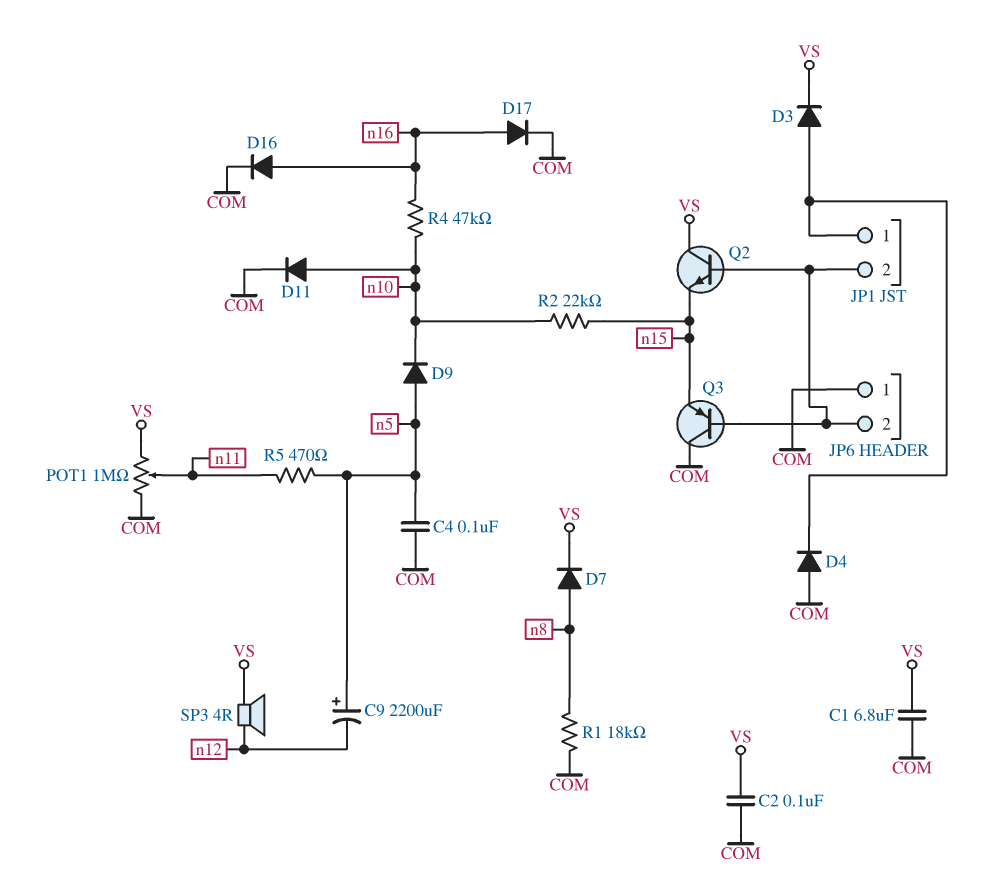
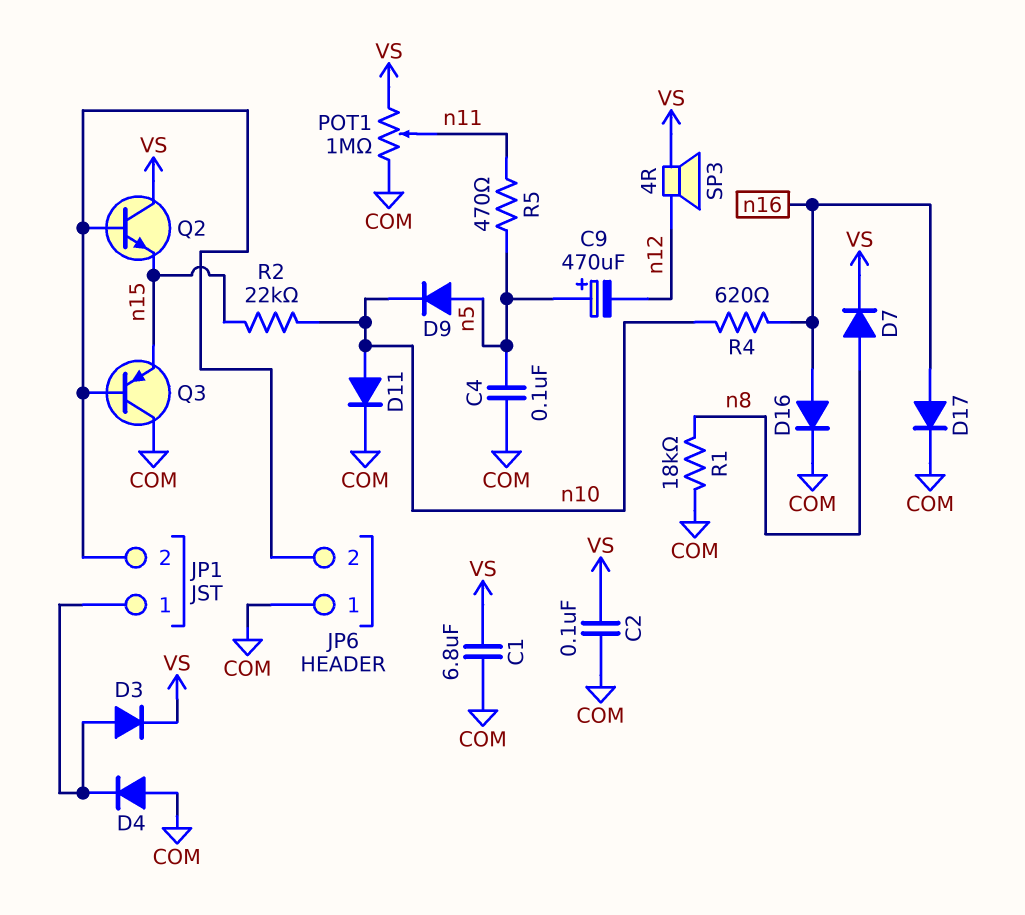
C9: 2200uF (plus n5, minus n12) -> 470uF (plus n5, minus n12)
R4: 47k (n10, n16) -> 620 (n10, n16)

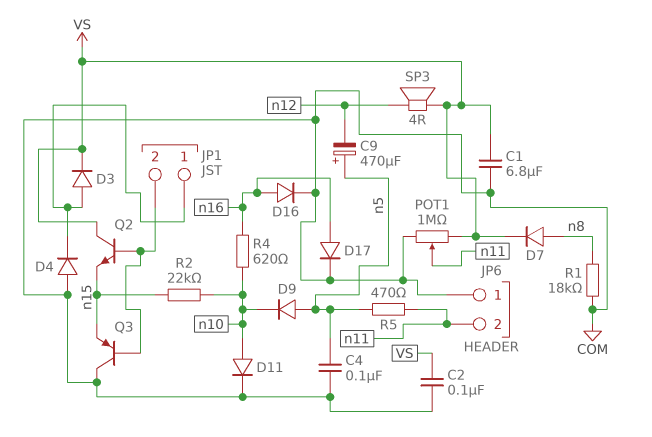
JP6 pin 2: JP1/2 -> n11

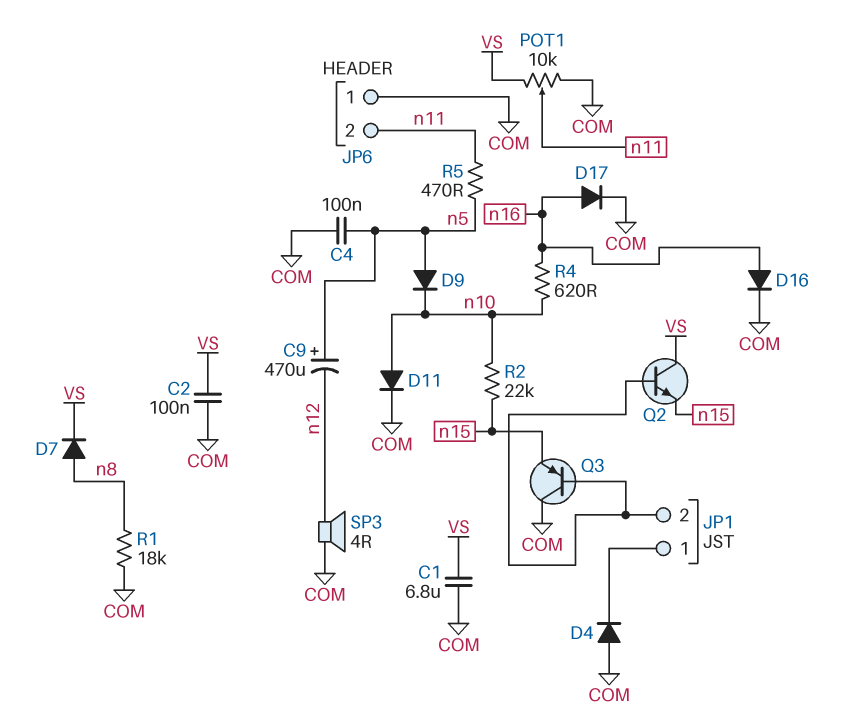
D3: diode (A JP1/1, K VS) -> none
POT1: 1M (COM, VS, wiper n11) -> 10k (COM, VS, wiper n11)
SP3: speaker 4R (VS, n12) -> speaker 4R (COM, n12)

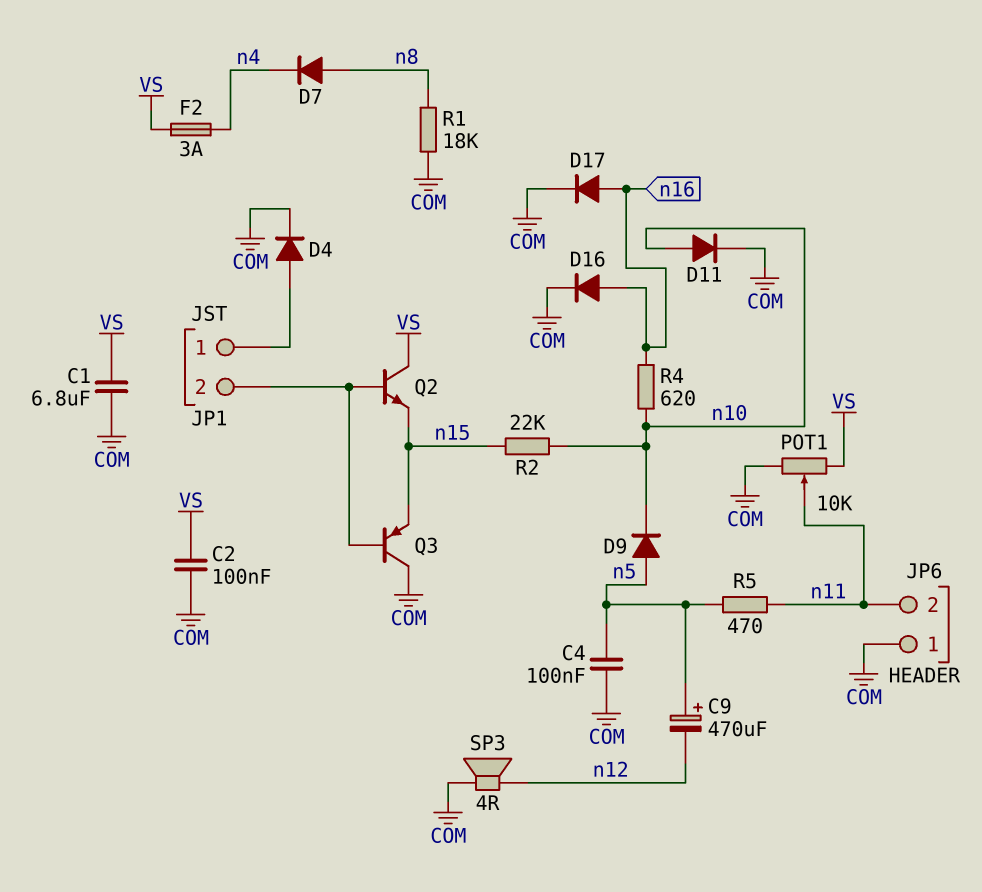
D4: diode (A COM, K JP1/1) -> diode (A JP1/1, K COM)
D7: diode (A n8, K VS) -> diode (A n8, K n4)
F2: none -> 3A (VS, n4)

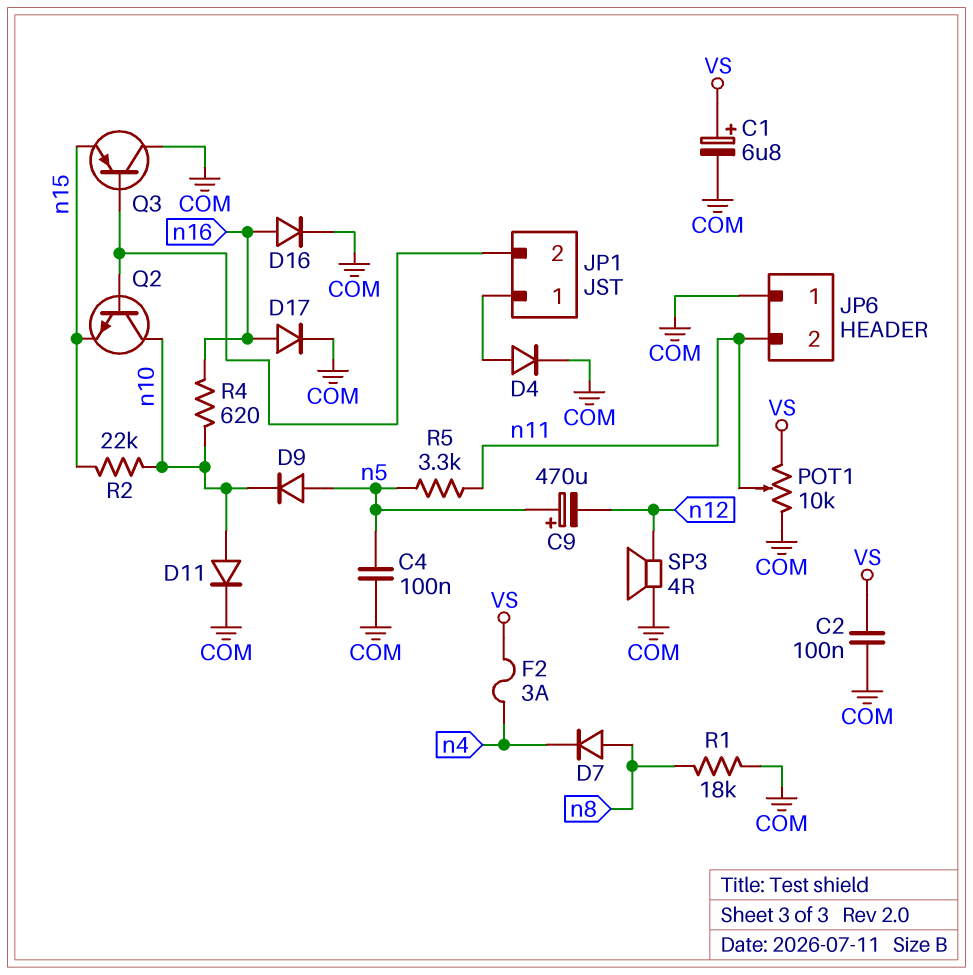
C1: 6.8uF (COM, VS) -> 6.8uF (plus VS, minus COM)
Q2: NPN (B JP1/2, C VS, E n15) -> NPN (B JP1/2, C n10, E n15)
R5: 470 (n5, n11) -> 3.3k (n5, n11)

